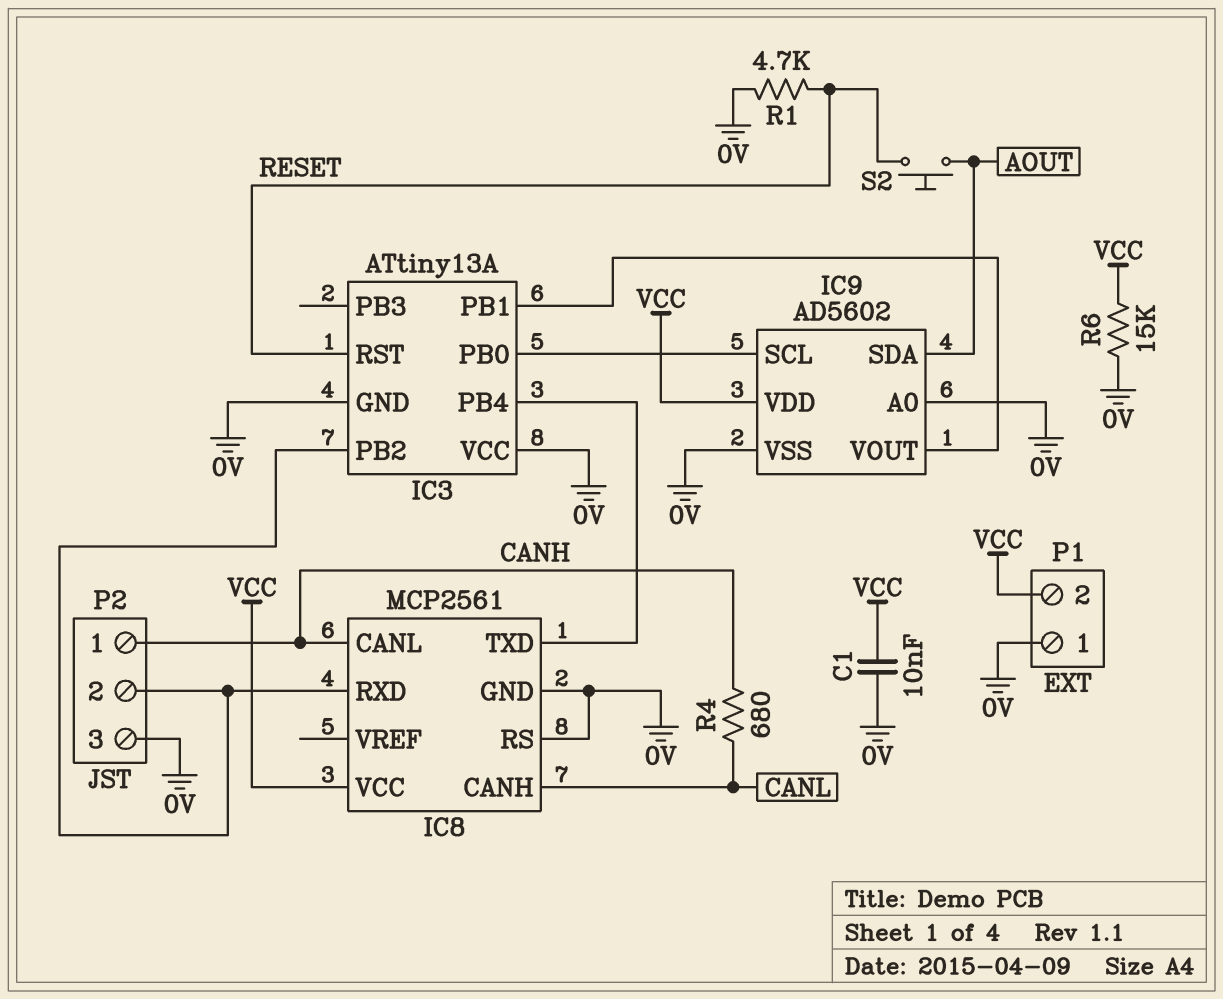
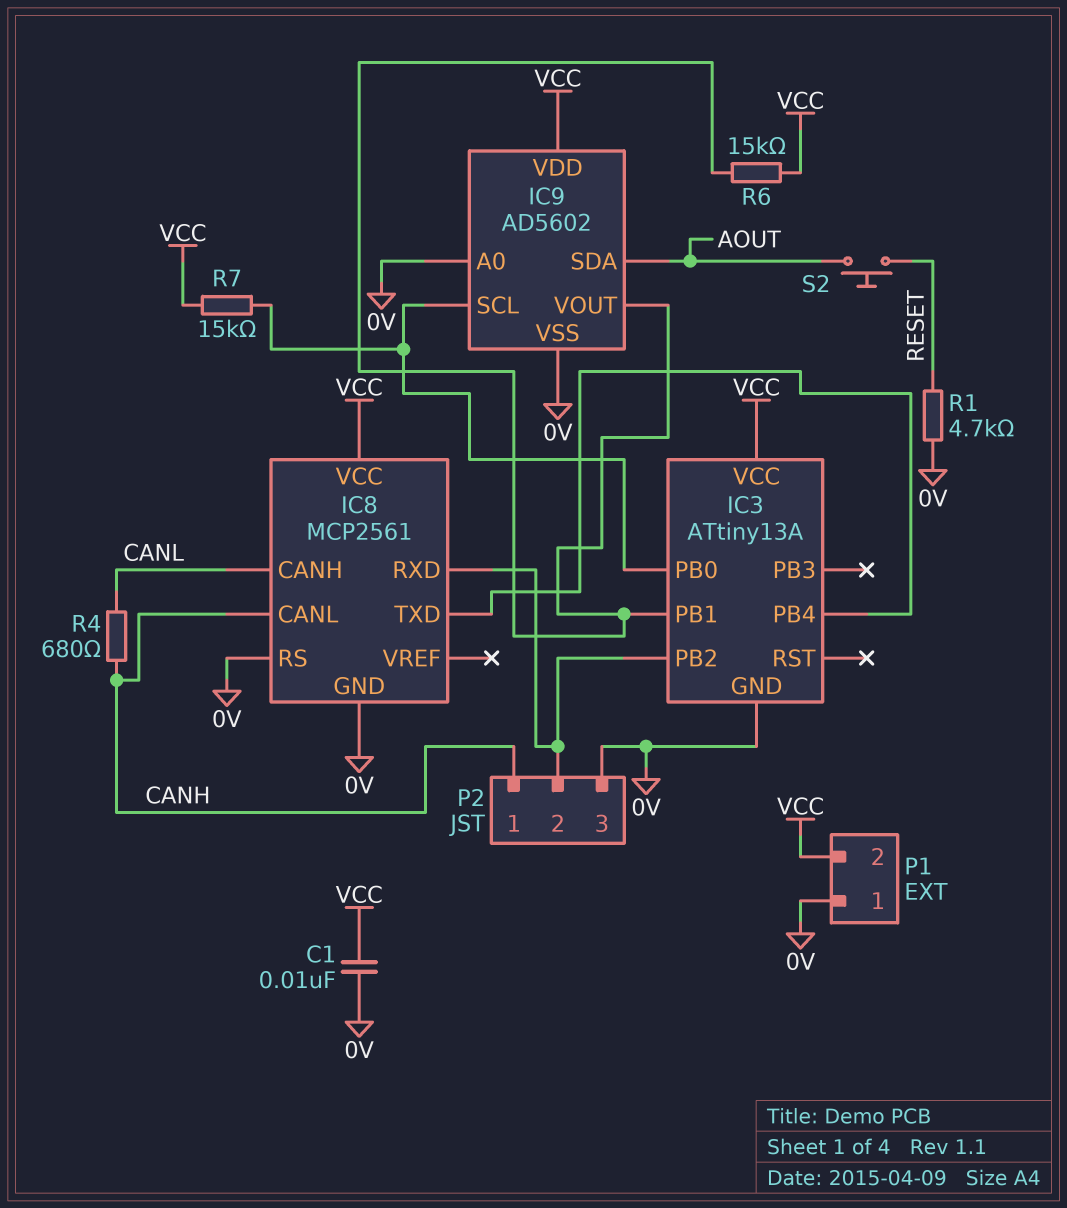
IC3 pin RST: RESET -> none
IC3 pin VCC: 0V -> VCC
R6: 15k (0V, VCC) -> 15k (IC3/PB1, VCC)
R7: none -> 15k (IC3/PB0, VCC)

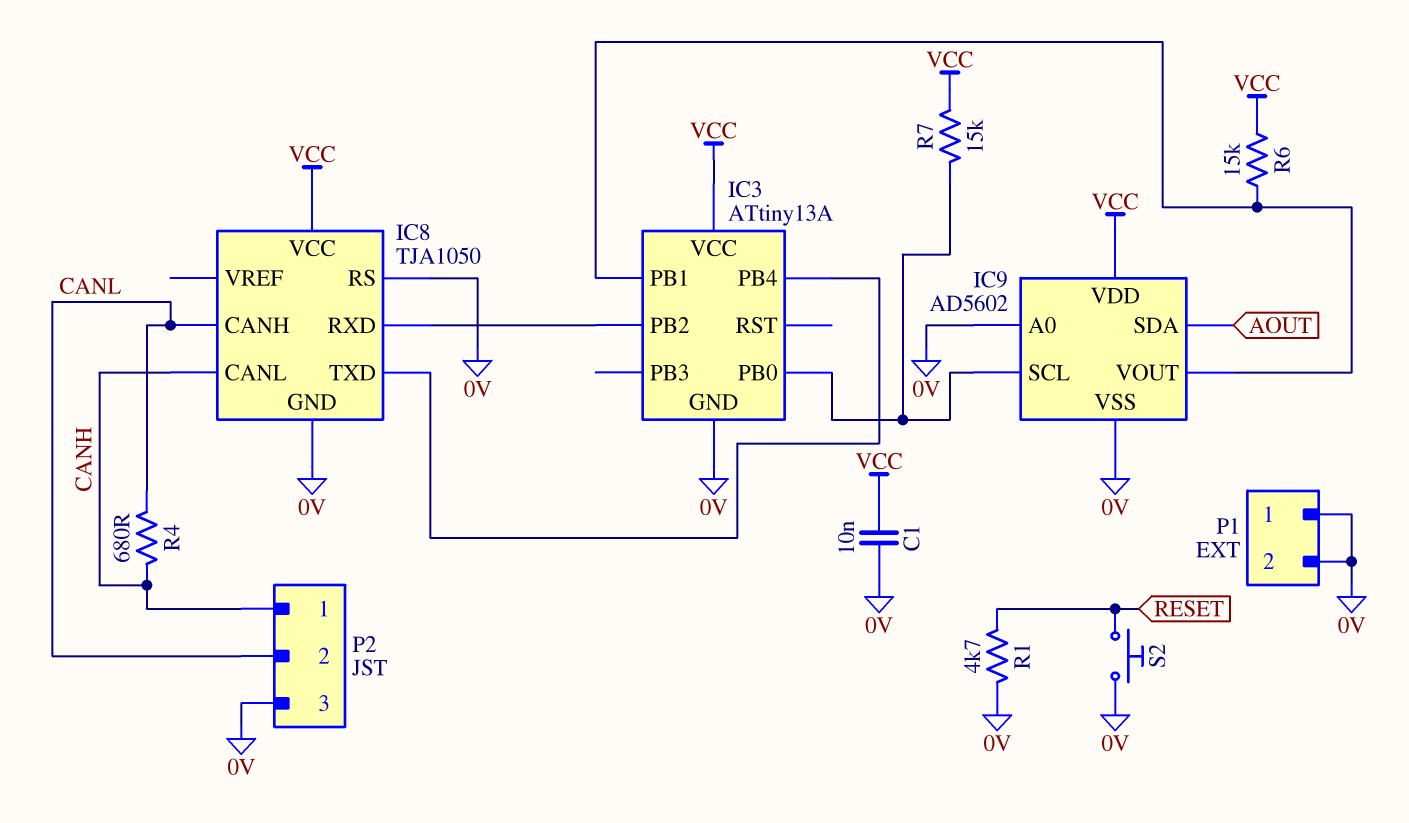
IC8: MCP2561 -> TJA1050
P1 pin 2: VCC -> 0V
P2 pin 2: IC3/PB2 -> CANL
S2: button (AOUT, RESET) -> button (0V, RESET)

